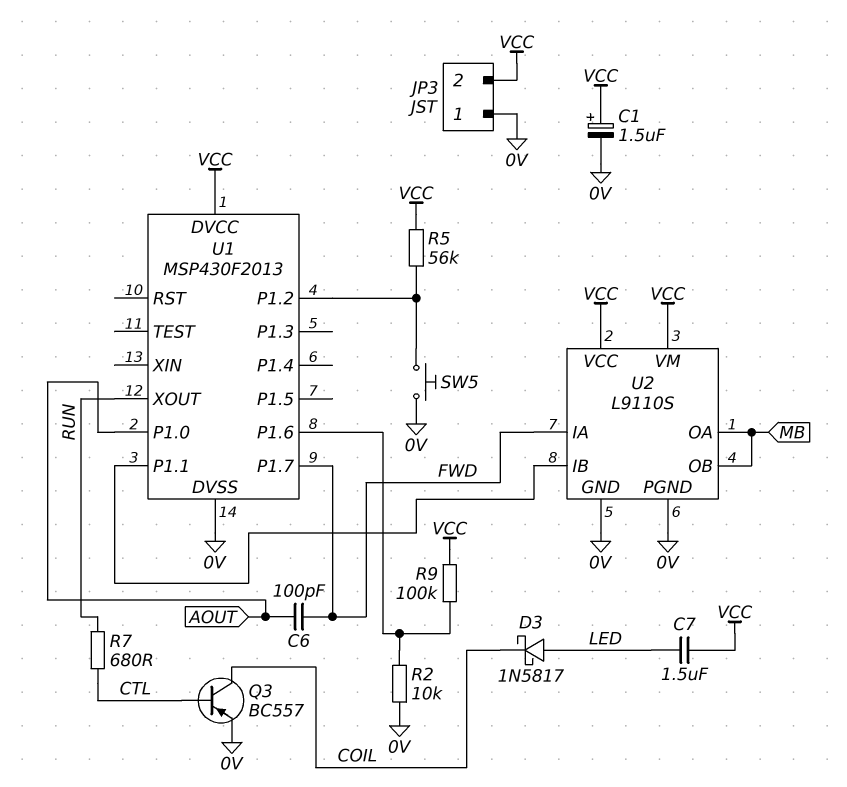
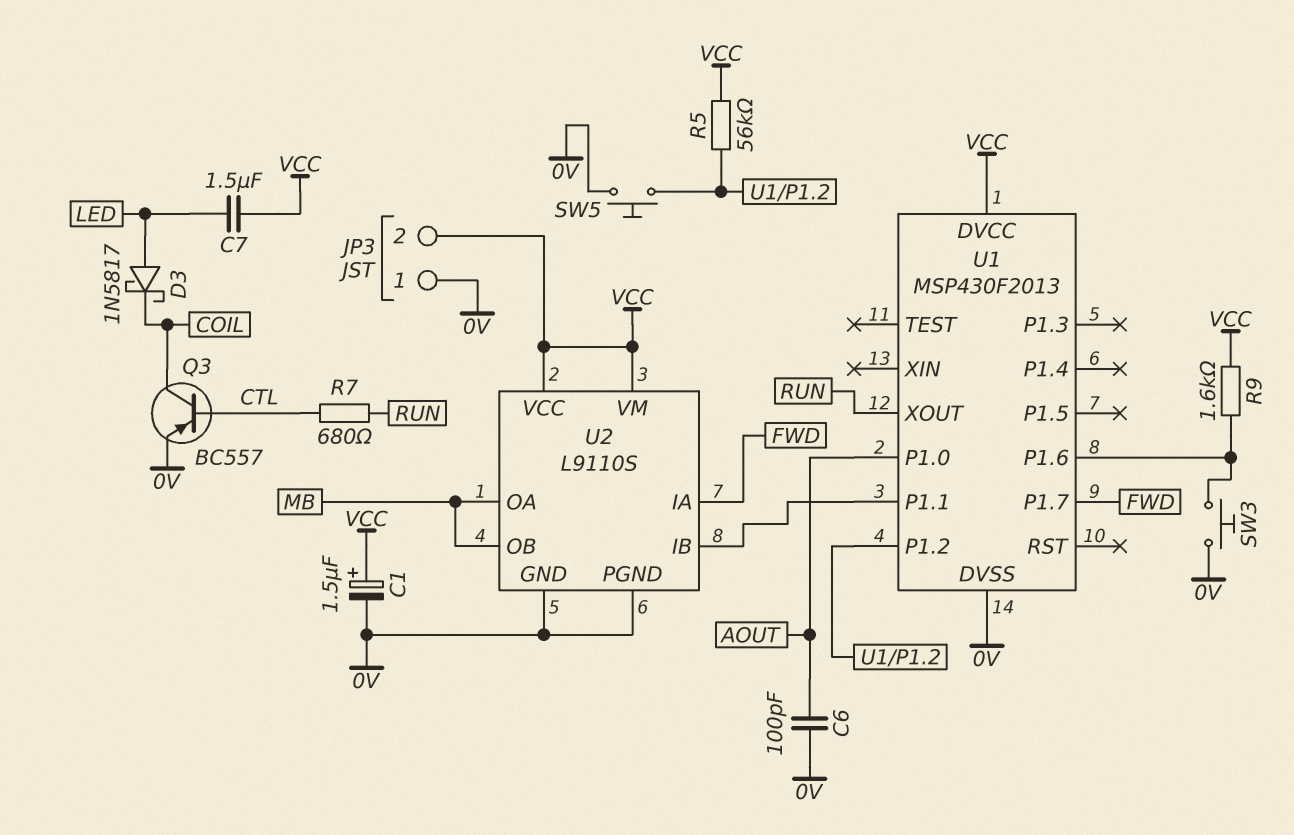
C6: 100pF (AOUT, FWD) -> 100pF (0V, AOUT)
R2: 10k (0V, U1/P1.6) -> none
R9: 100k (U1/P1.6, VCC) -> 1.6k (U1/P1.6, VCC)
SW3: none -> button (0V, U1/P1.6)

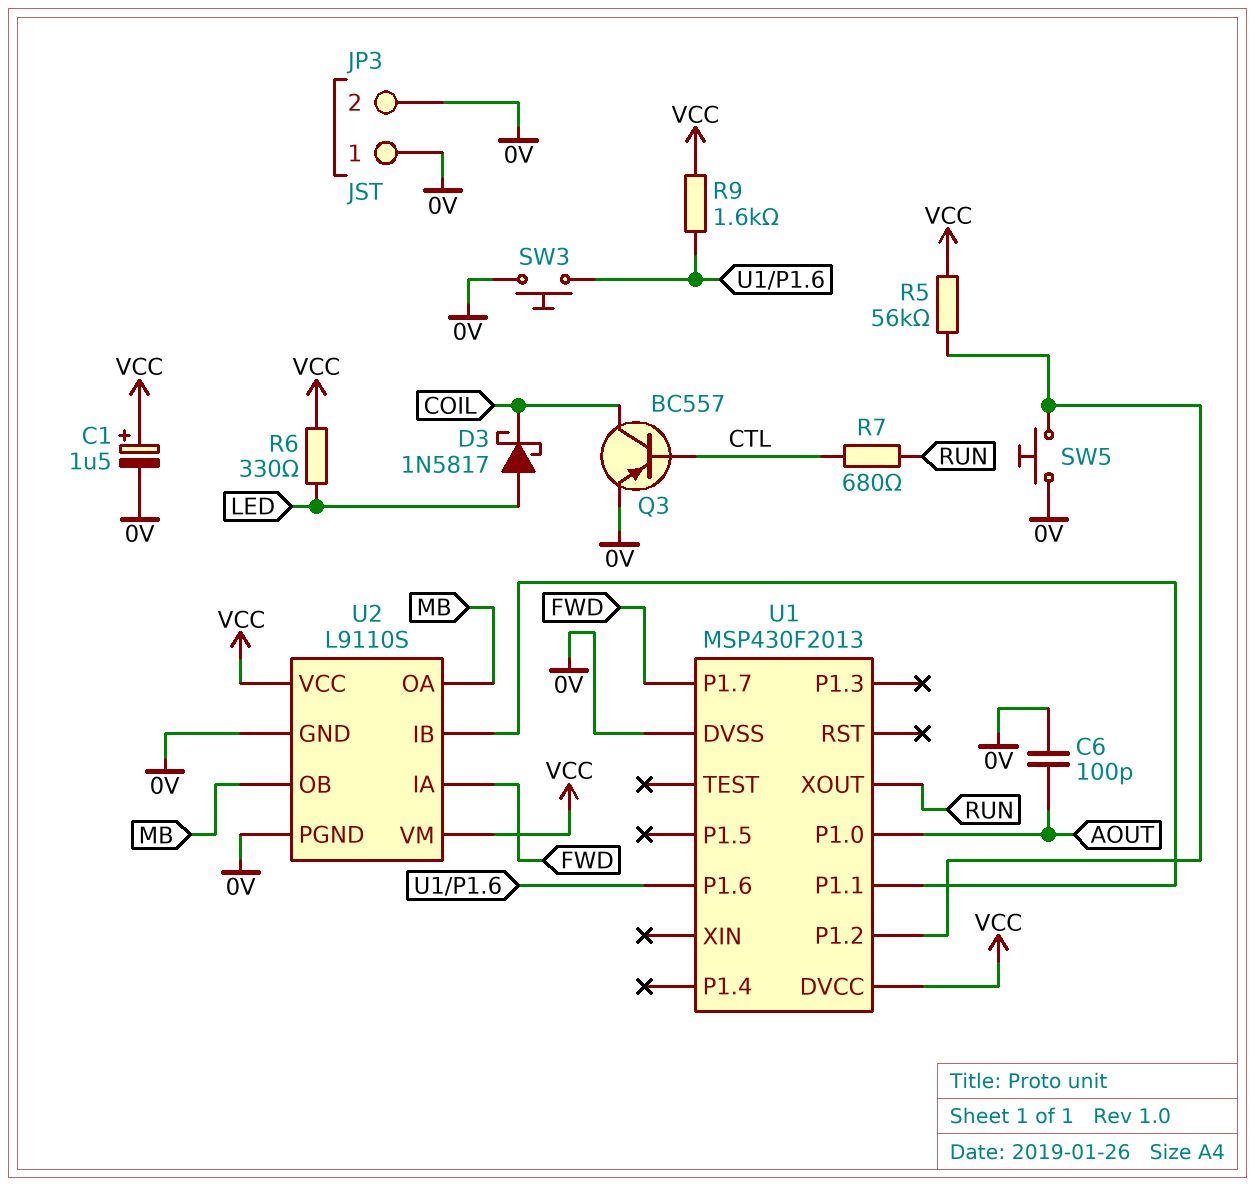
C7: 1.5uF (LED, VCC) -> none
JP3 pin 2: VCC -> 0V
R6: none -> 330 (LED, VCC)

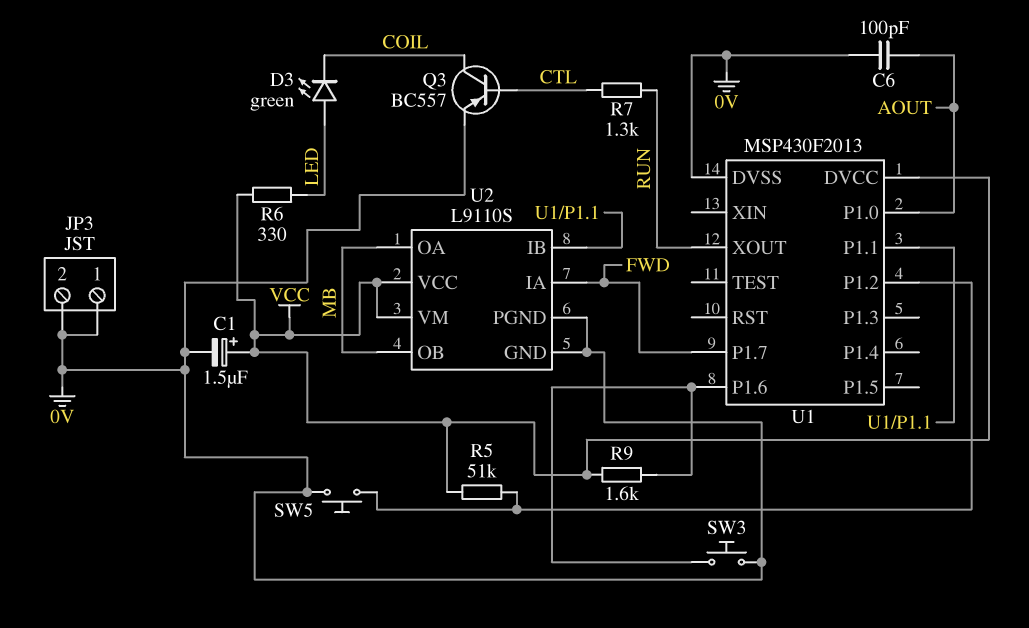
D3: schottky 1N5817 (A LED, K COIL) -> LED green (A LED, K COIL)
R5: 56k (U1/P1.2, VCC) -> 51k (U1/P1.2, VCC)
R7: 680 (CTL, RUN) -> 1.3k (CTL, RUN)

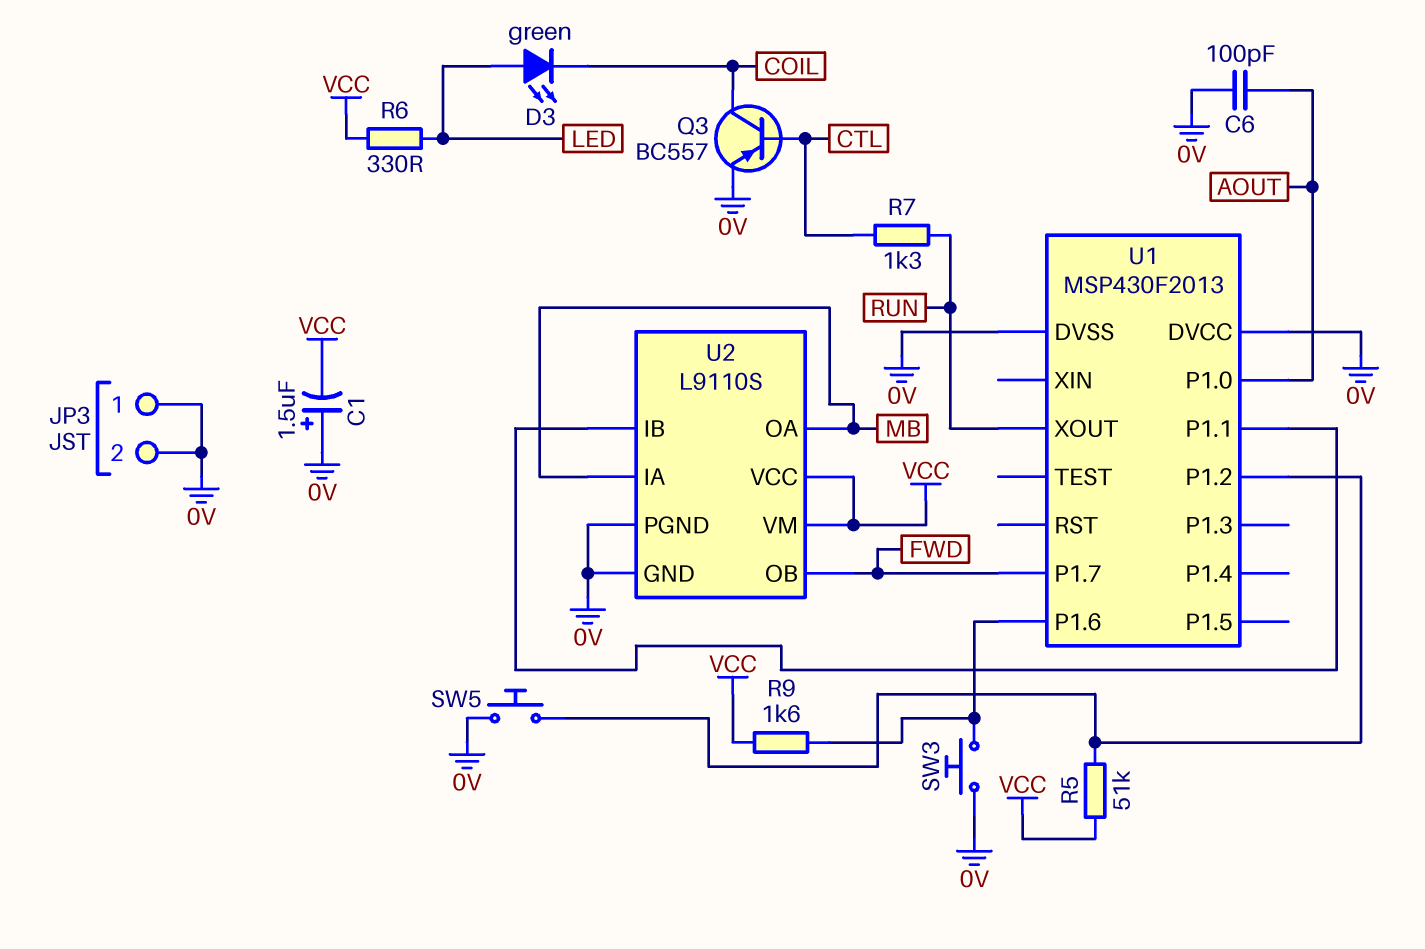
C1: 1.5uF (plus VCC, minus 0V) -> 1.5uF (plus 0V, minus VCC)
U1 pin DVCC: VCC -> 0V
U2 pin IA: FWD -> MB
U2 pin OB: MB -> FWD

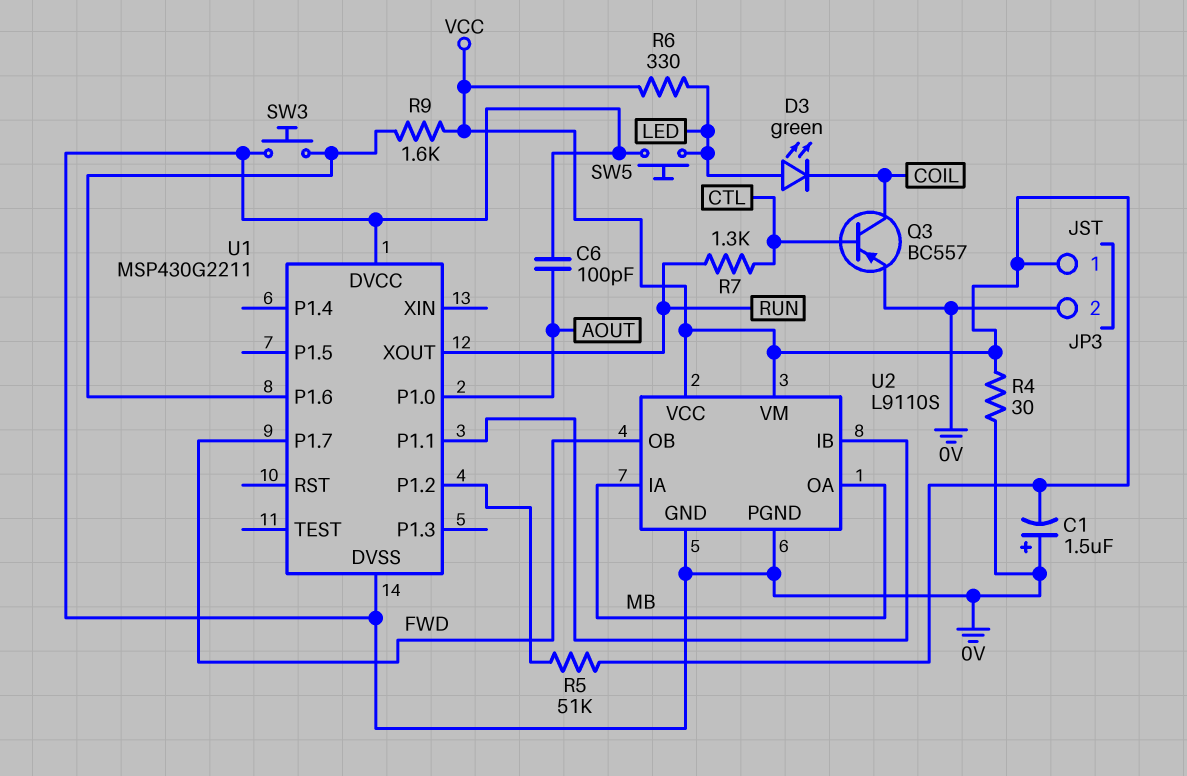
JP3 pin 1: 0V -> VCC
R4: none -> 30 (0V, VCC)
SW5: button (0V, U1/P1.2) -> button (0V, LED)
U1: MSP430F2013 -> MSP430G2211

